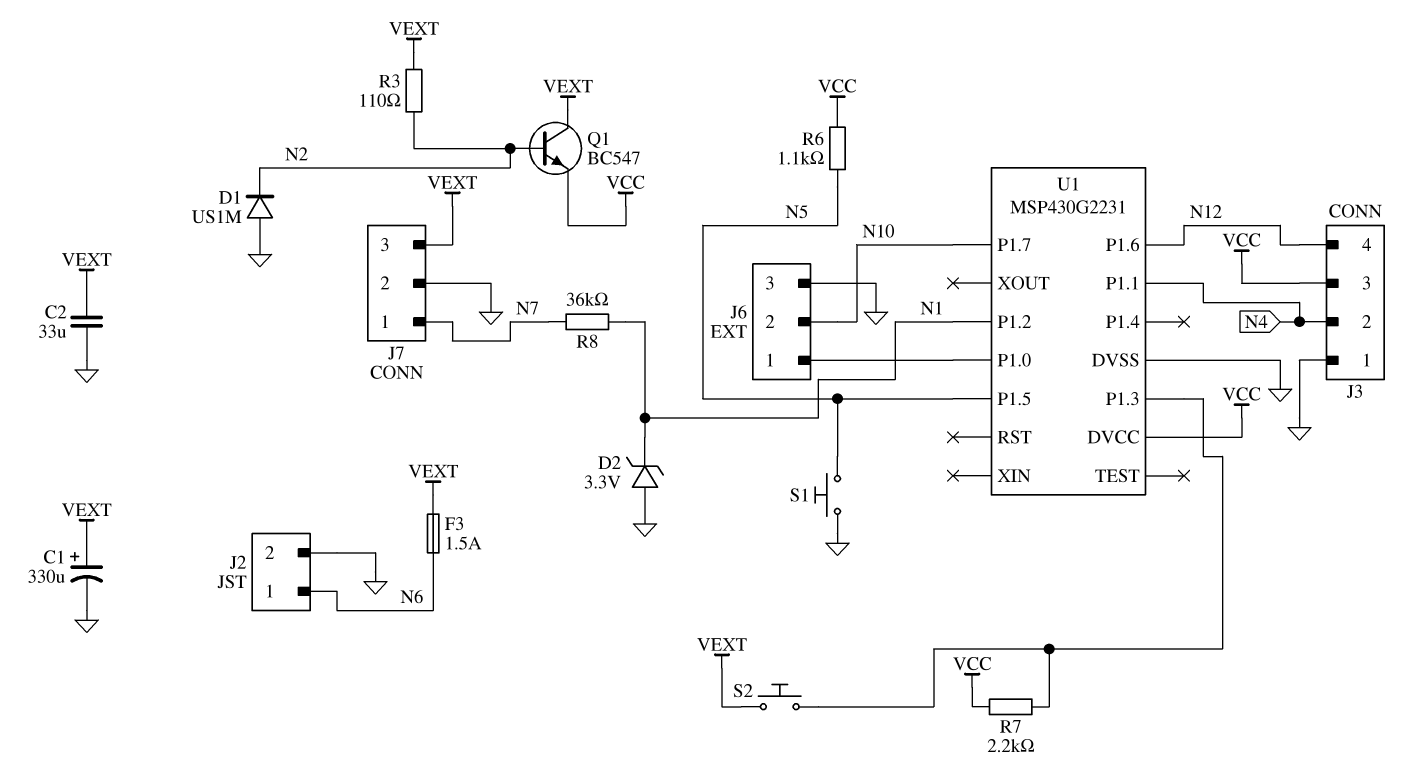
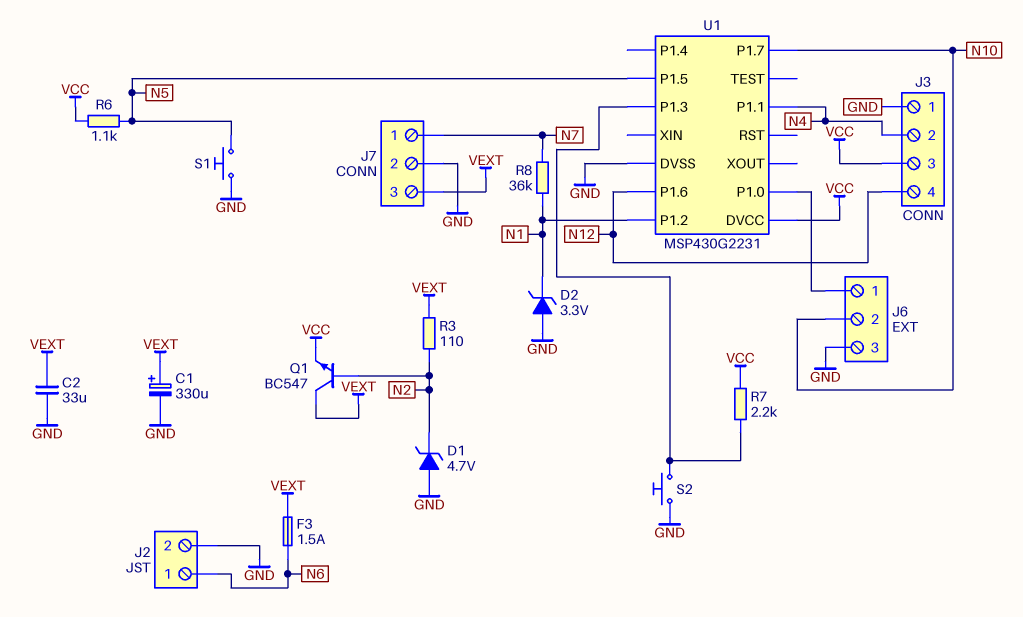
D1: diode US1M (A GND, K N2) -> zener 4.7V (A GND, K N2)
S2: button (U1/P1.3, VEXT) -> button (GND, U1/P1.3)

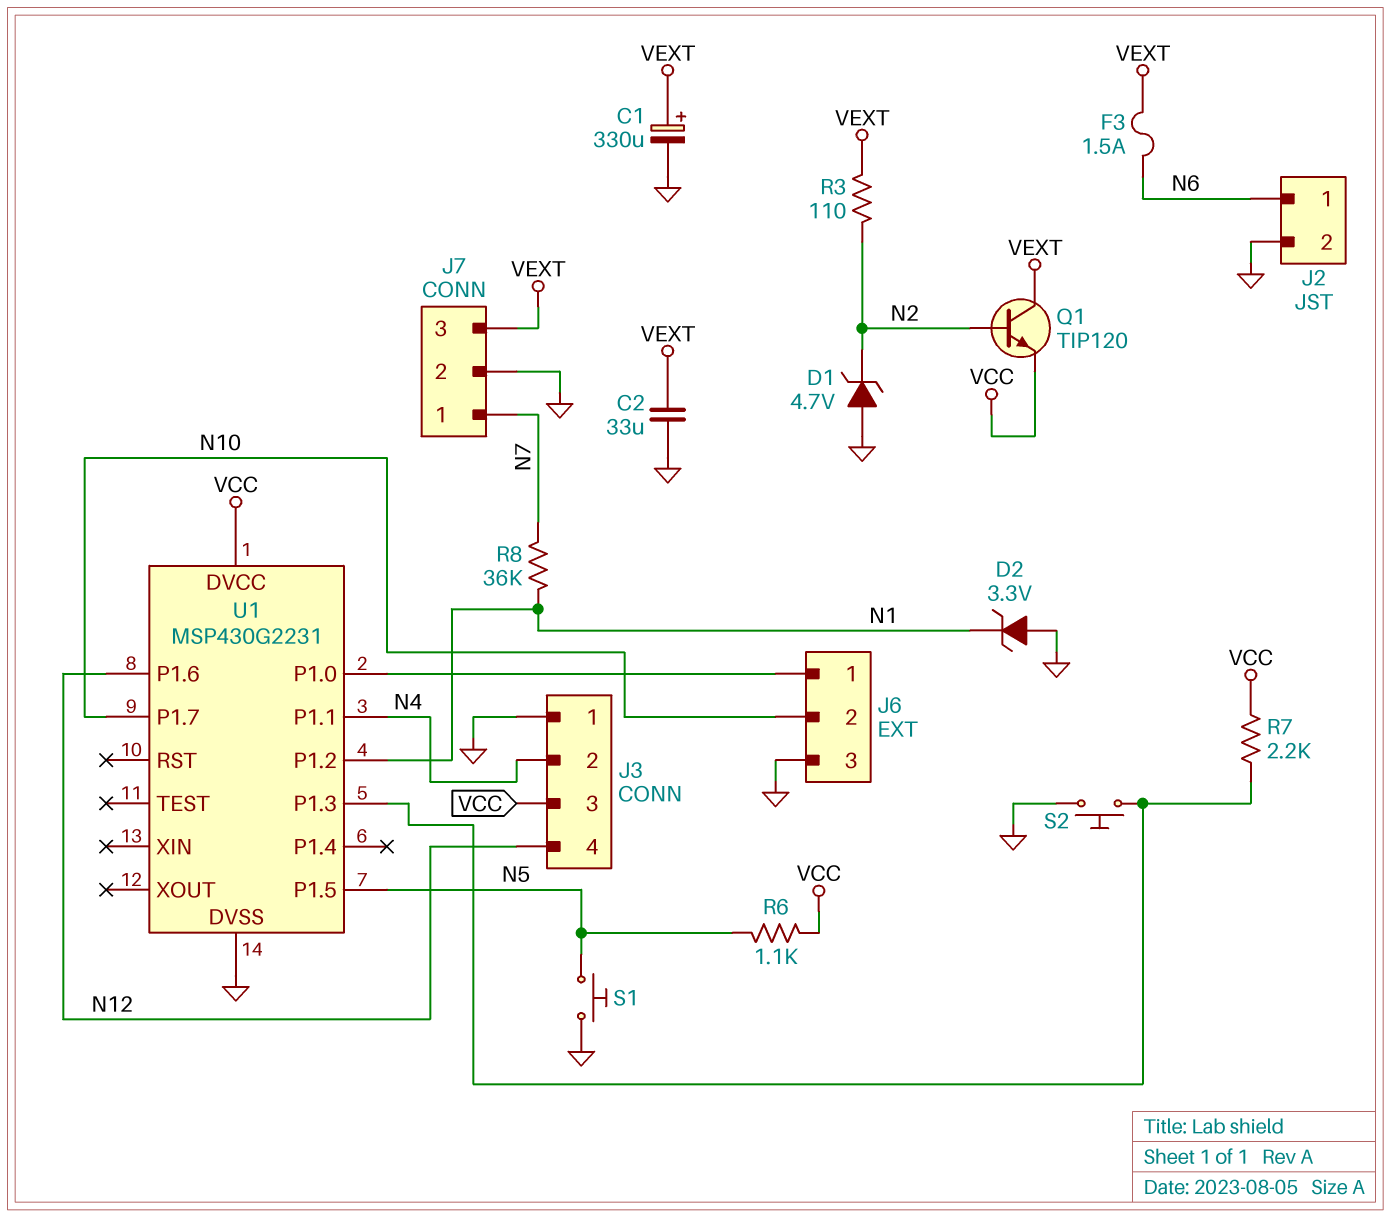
Q1: NPN BC547 (B N2, C VEXT, E VCC) -> NPN TIP120 (B N2, C VEXT, E VCC)

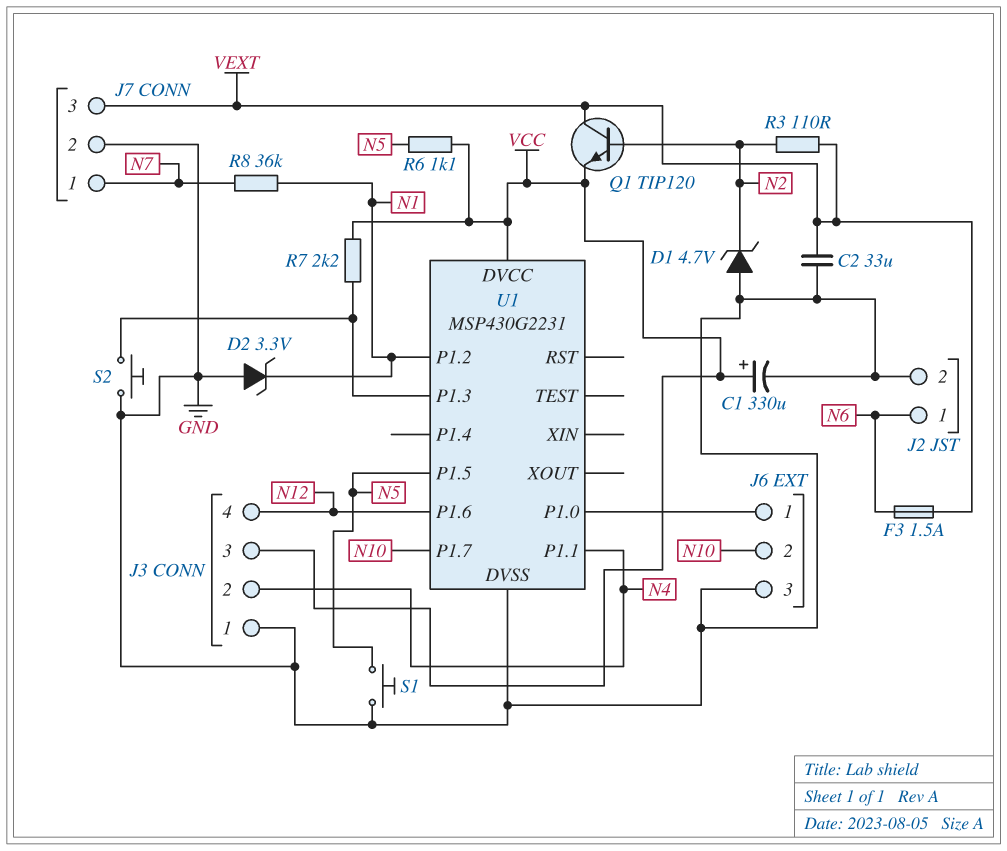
C1: 330uF (plus VEXT, minus GND) -> 330uF (plus VCC, minus GND)

